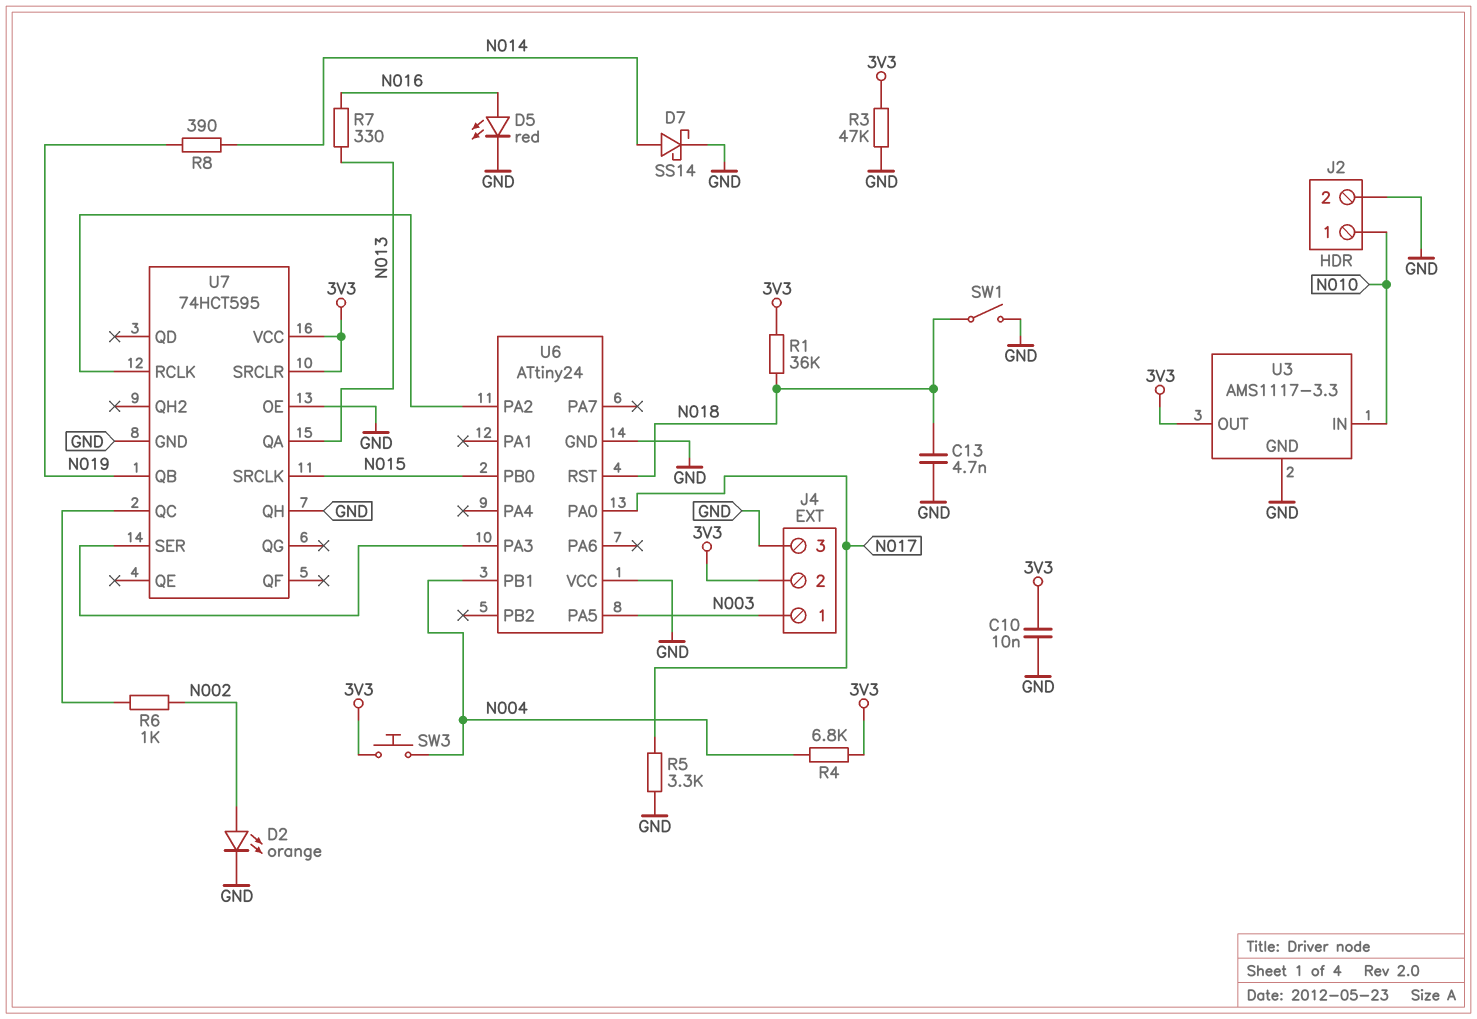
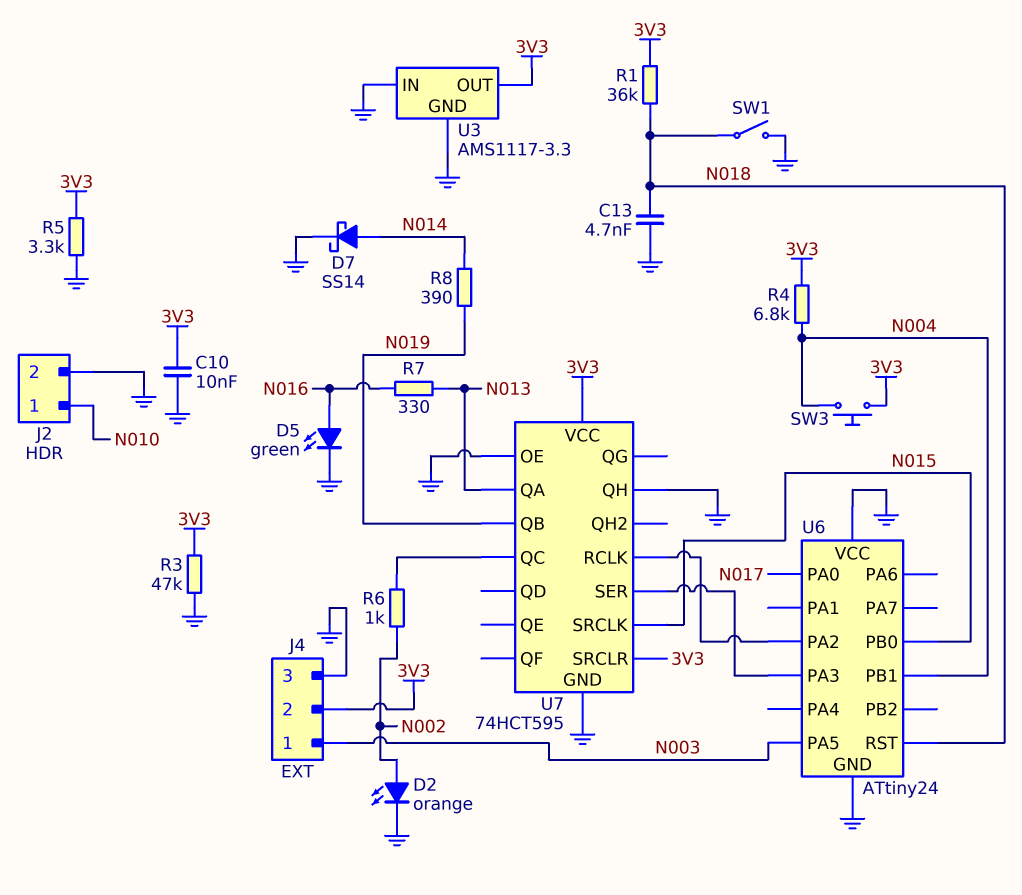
D5: LED red (A N016, K GND) -> LED green (A N016, K GND)
R5: 3.3k (GND, N017) -> 3.3k (3V3, GND)
U3 pin IN: N010 -> GND

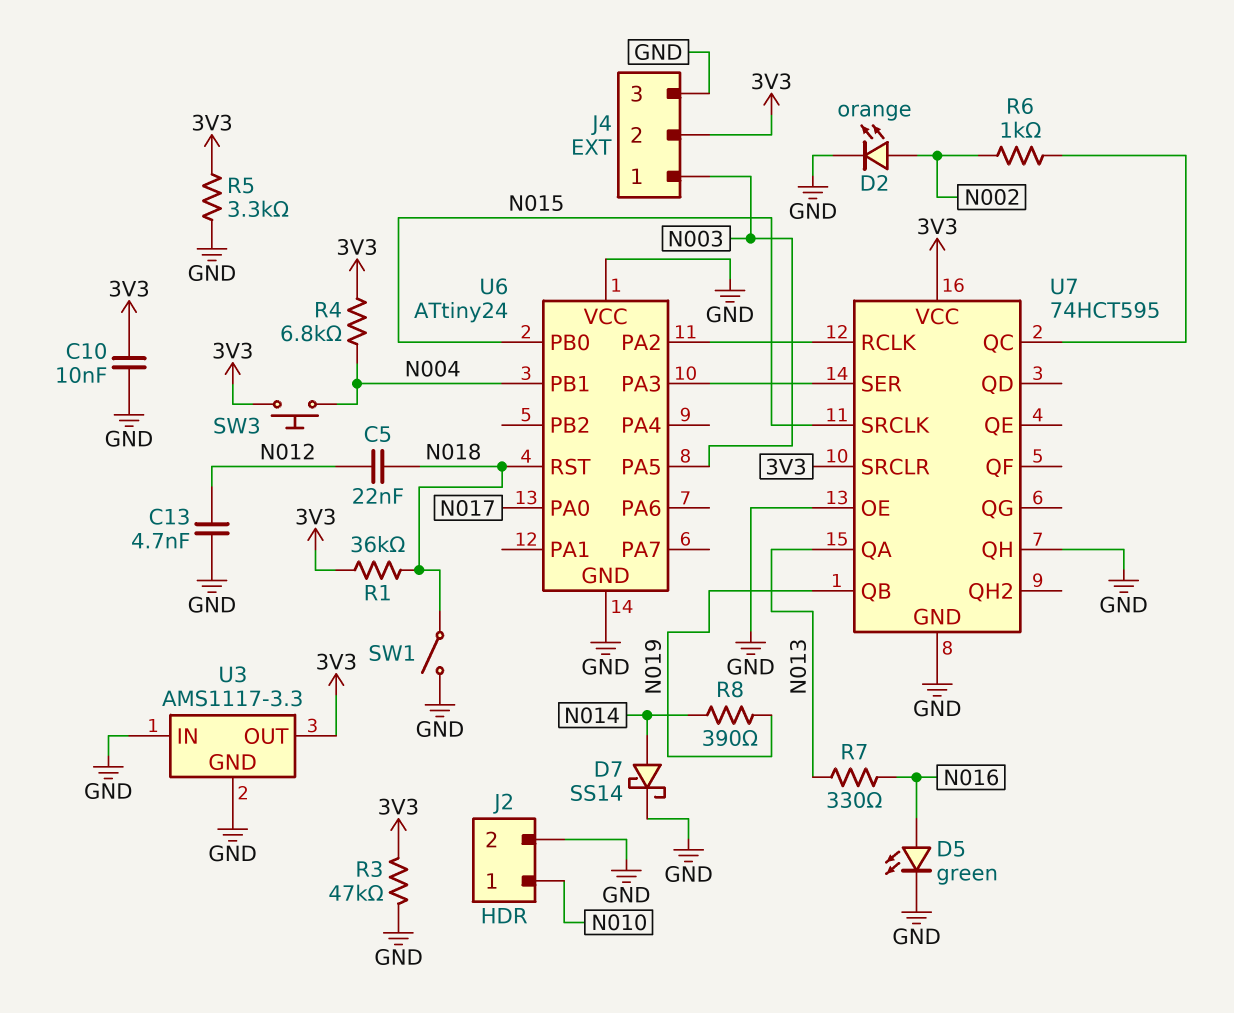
C5: none -> 22nF (N012, N018)
C13: 4.7nF (GND, N018) -> 4.7nF (GND, N012)

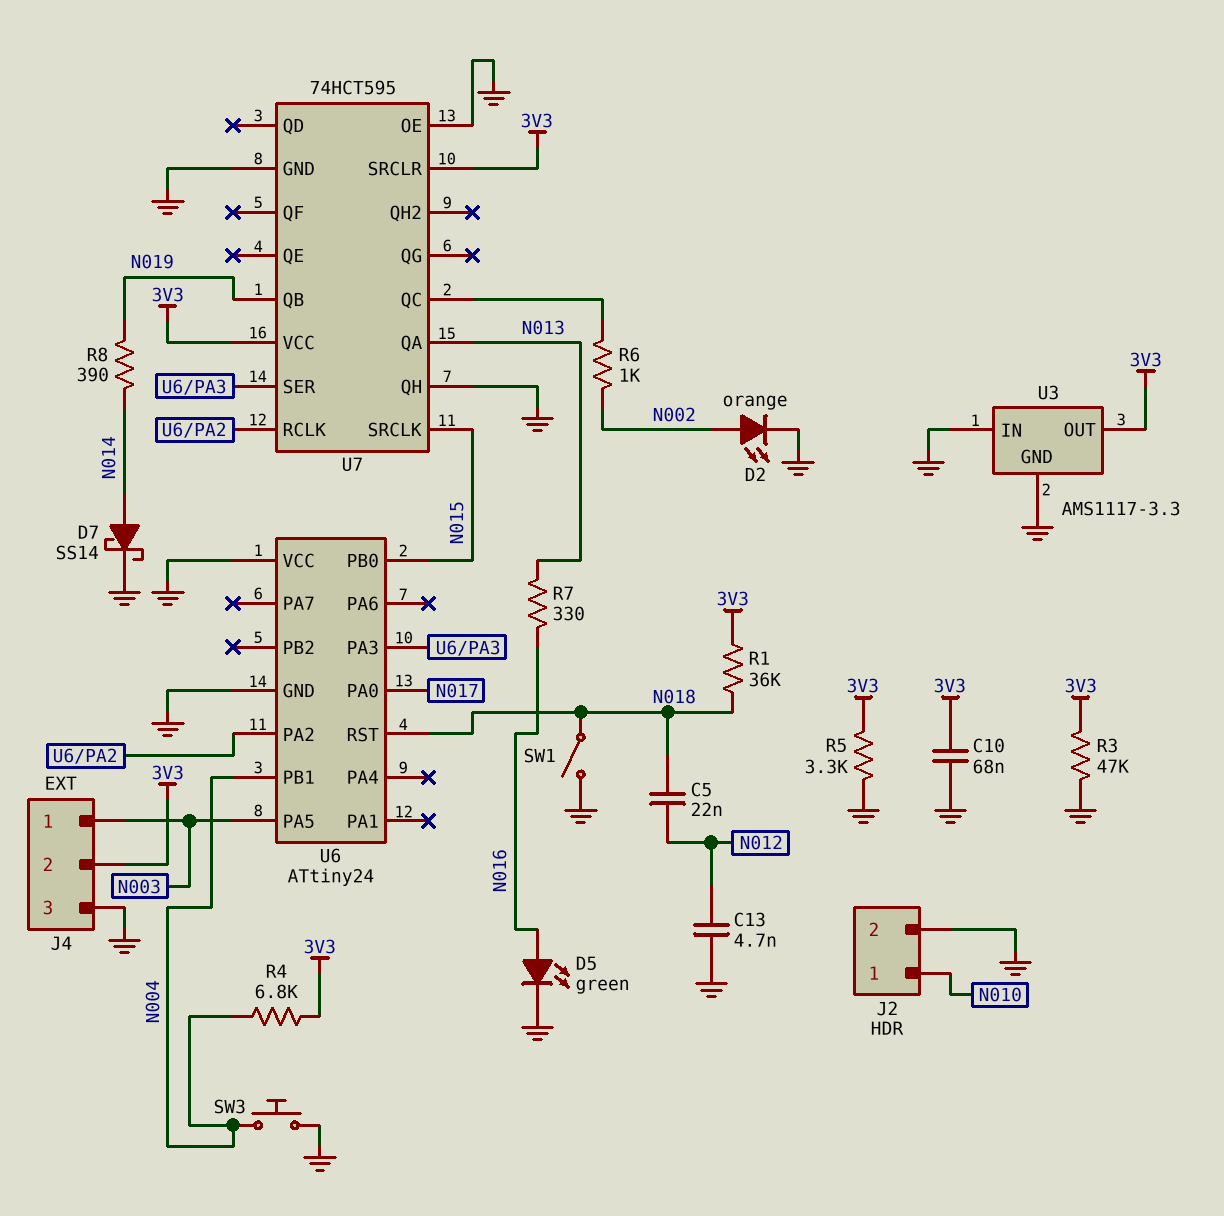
C10: 10nF (3V3, GND) -> 68nF (3V3, GND)
SW3: button (3V3, N004) -> button (GND, N004)

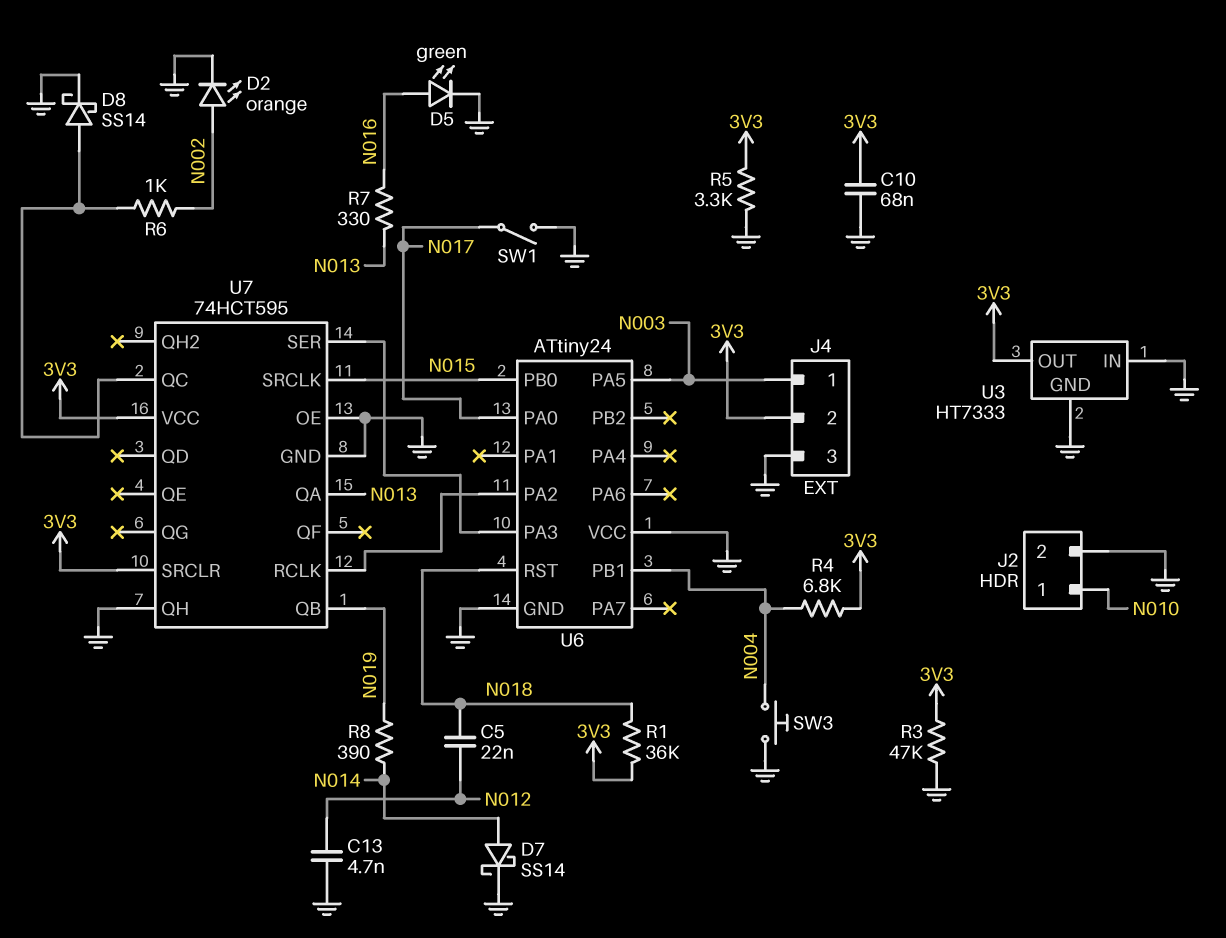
D8: none -> schottky SS14 (A U7/QC, K GND)
SW1: switch (GND, N018) -> switch (GND, N017)
U3: AMS1117-3.3 -> HT7333

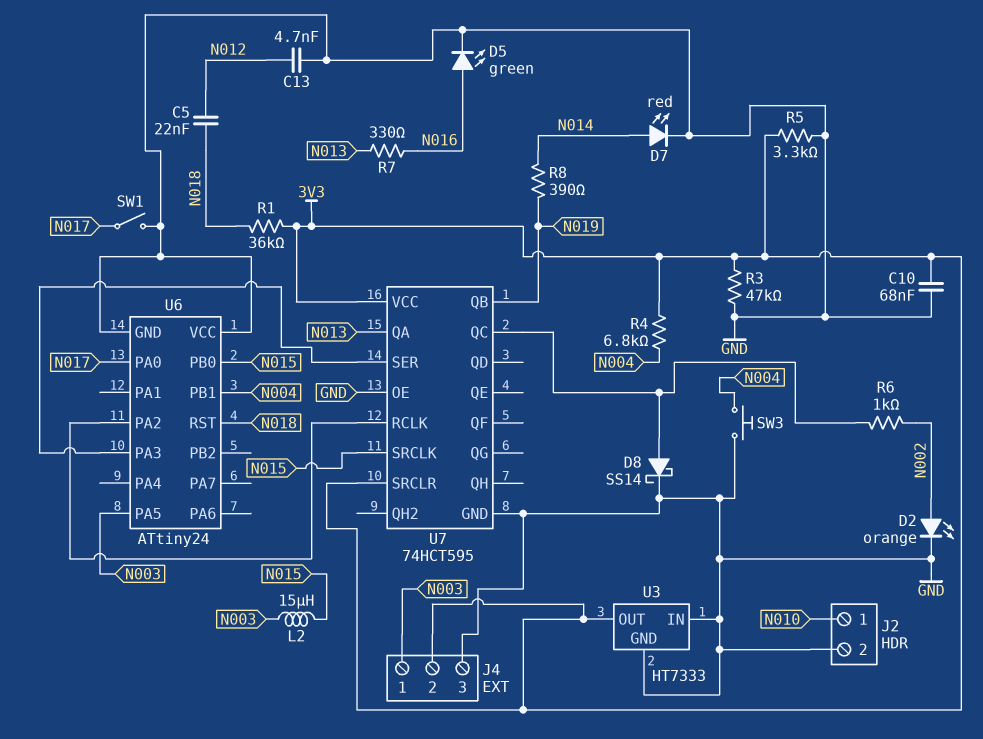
D7: schottky SS14 (A N014, K GND) -> LED red (A N014, K GND)
L2: none -> 15uH (N003, N015)
U7 pin QH: GND -> none

